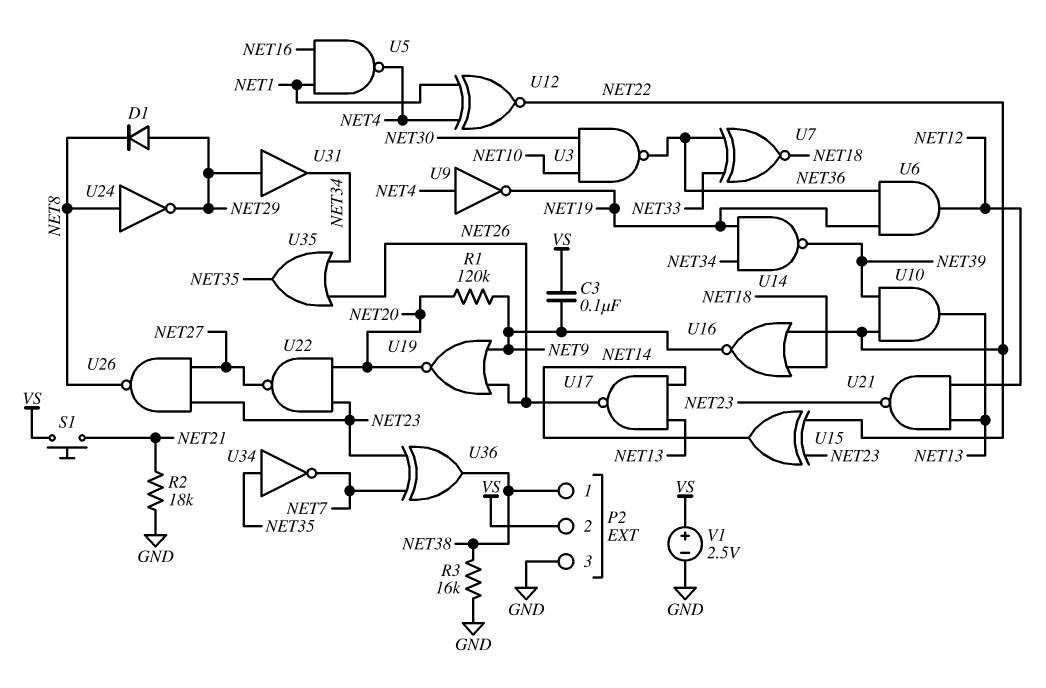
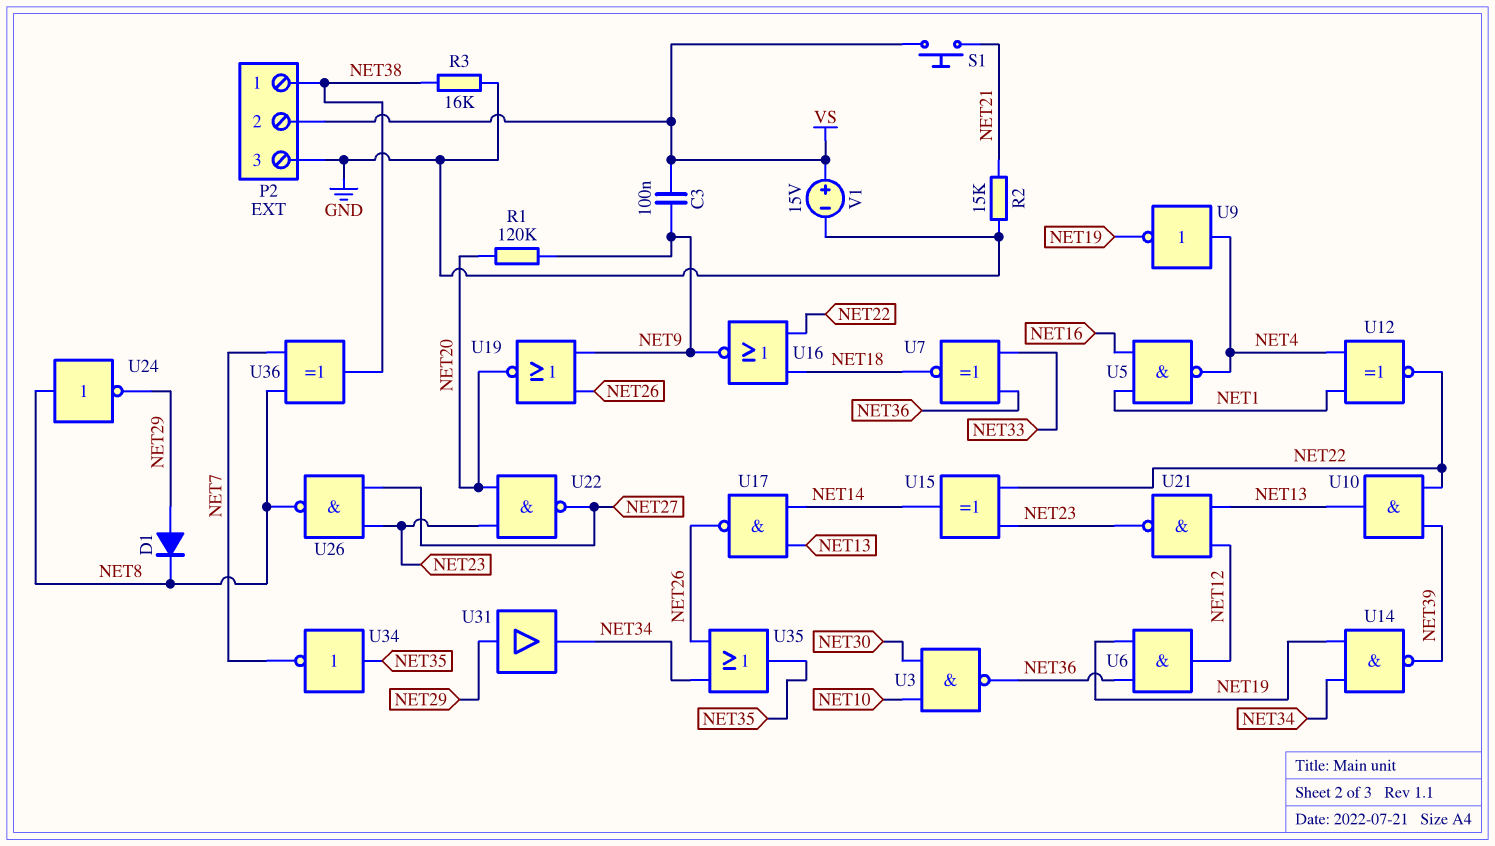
R2: 18k (GND, NET21) -> 15k (GND, NET21)
U36: XOR (in NET7, in NET23, out NET38) -> XOR (in NET7, in NET8, out NET38)
V1: 2.5V (plus VS, minus GND) -> 15V (plus VS, minus GND)

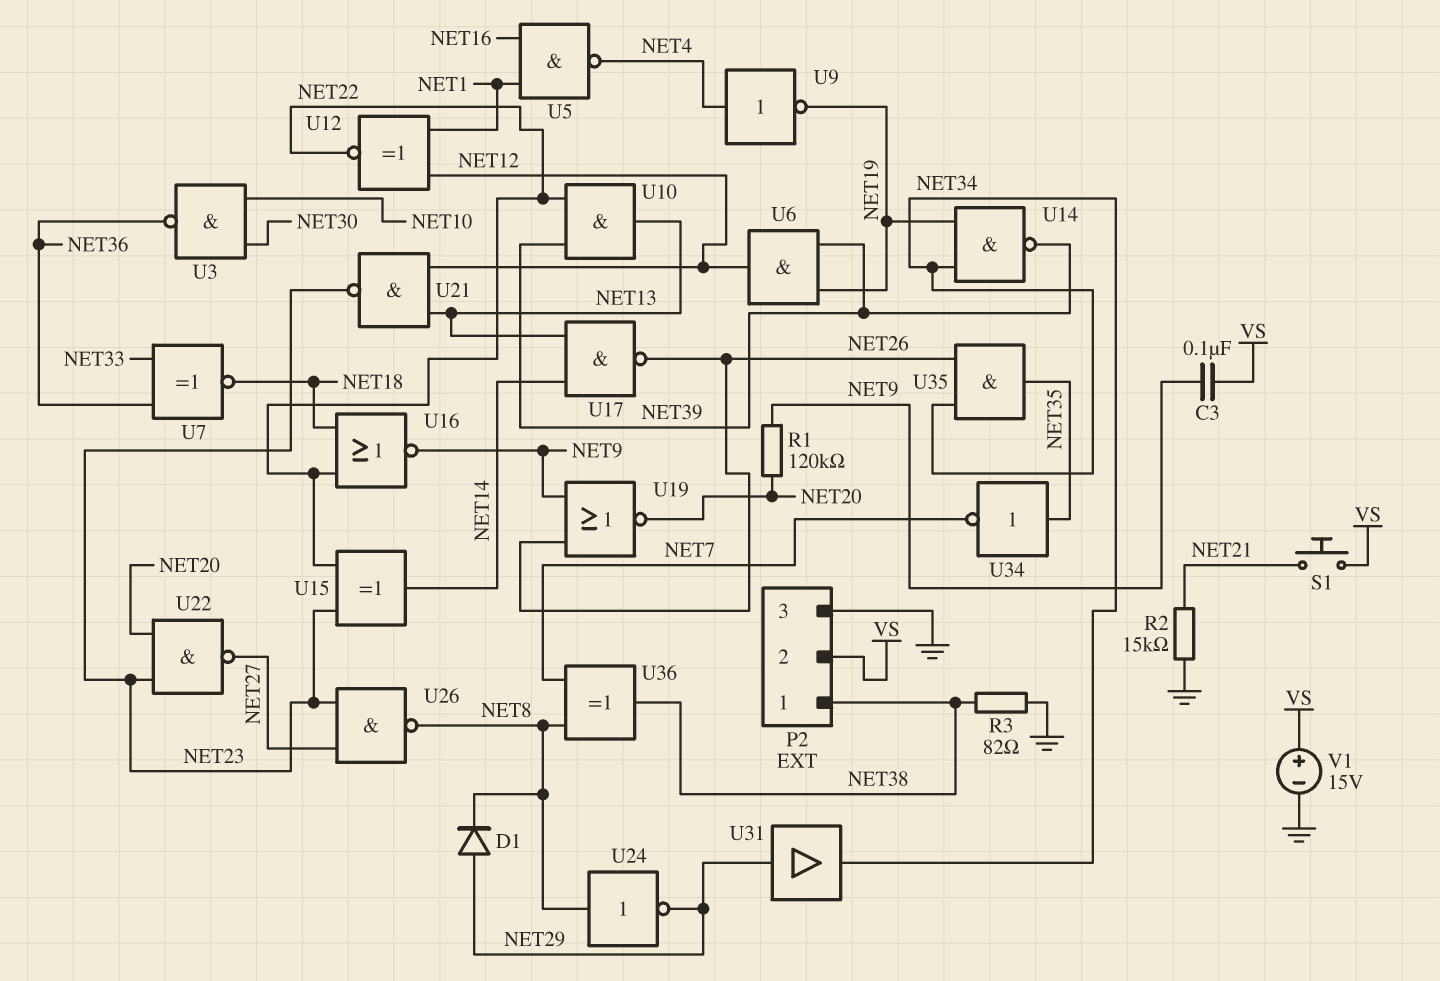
R3: 16k (GND, NET38) -> 82 (GND, NET38)
U6: AND (in NET19, in NET36, out NET12) -> AND (in NET19, in NET39, out NET12)
U12: XNOR (in NET1, in NET4, out NET22) -> XNOR (in NET1, in NET12, out NET22)
U35: OR (in NET26, in NET34, out NET35) -> AND (in NET26, in NET34, out NET35)

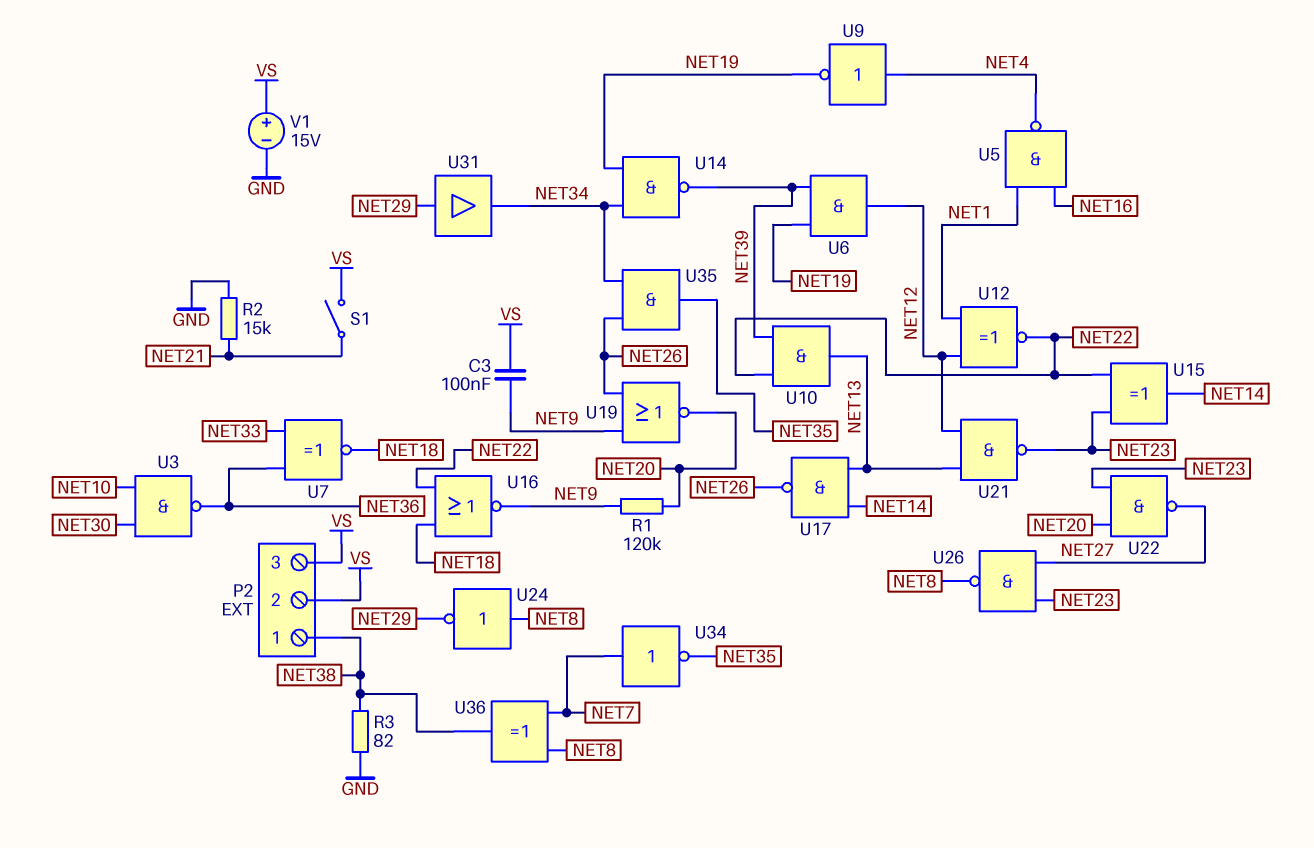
D1: diode (A NET29, K NET8) -> none
P2 pin 3: GND -> VS
S1: button (NET21, VS) -> switch (NET21, VS)
U34: NOT (in NET35, out NET7) -> NOT (in NET7, out NET35)

